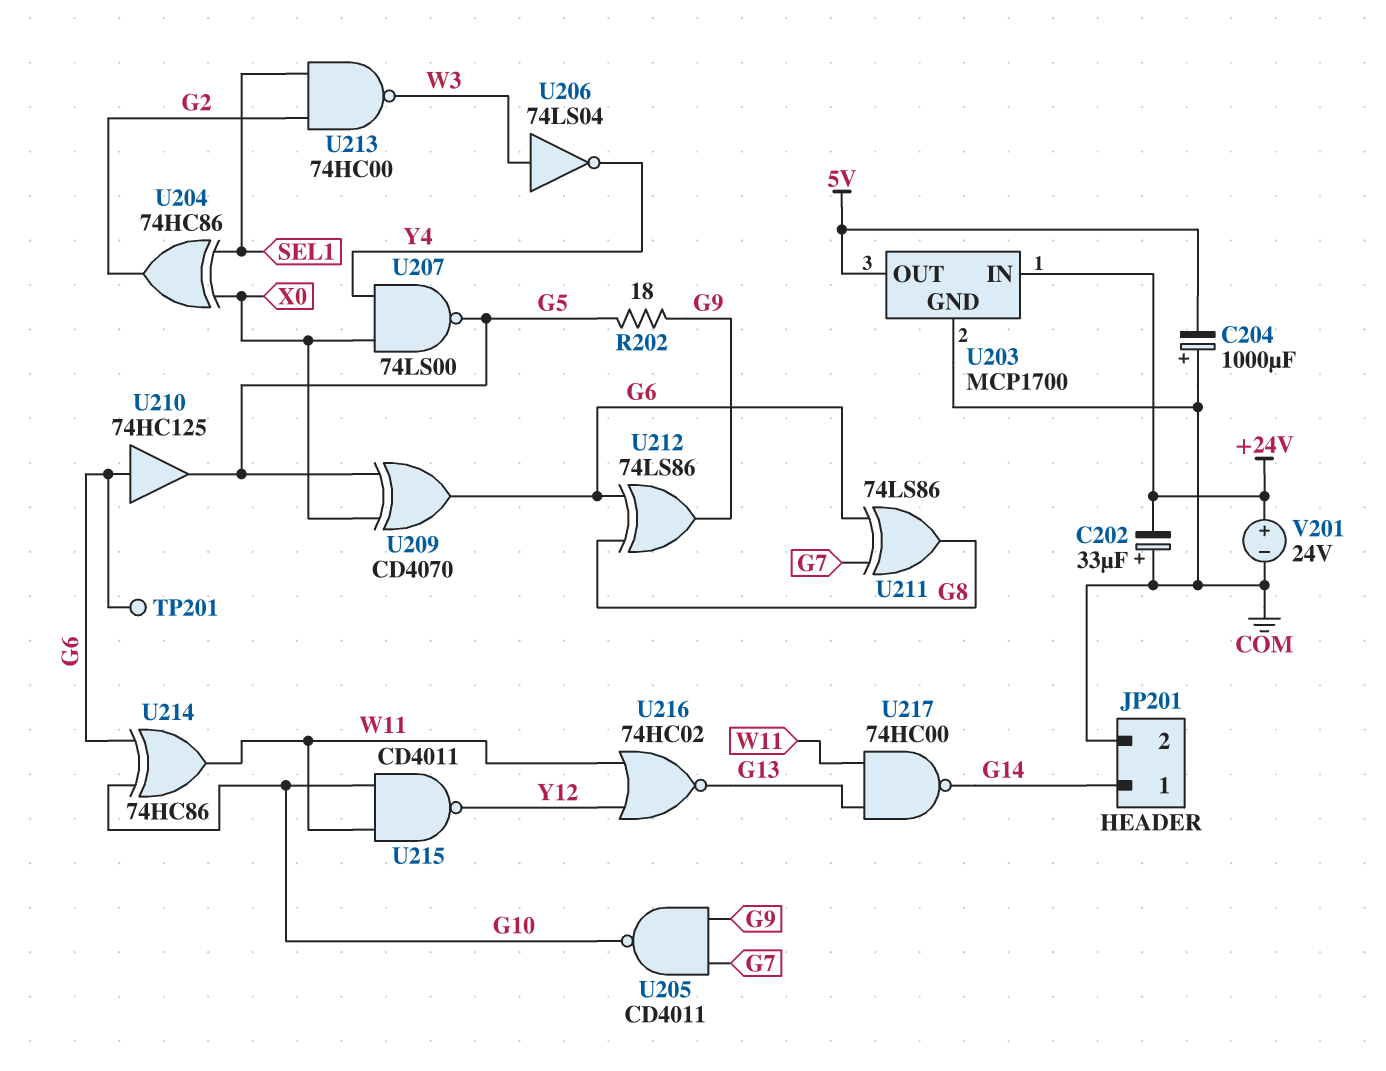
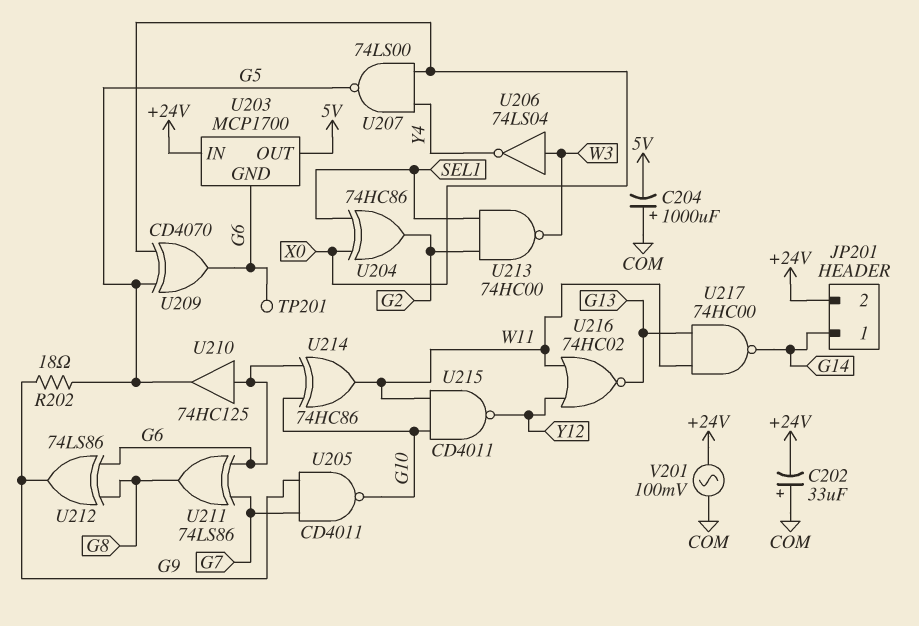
JP201 pin 2: COM -> +24V
U203 pin GND: COM -> G6
V201: 24V (plus +24V, minus COM) -> AC 100mV (+24V, COM)

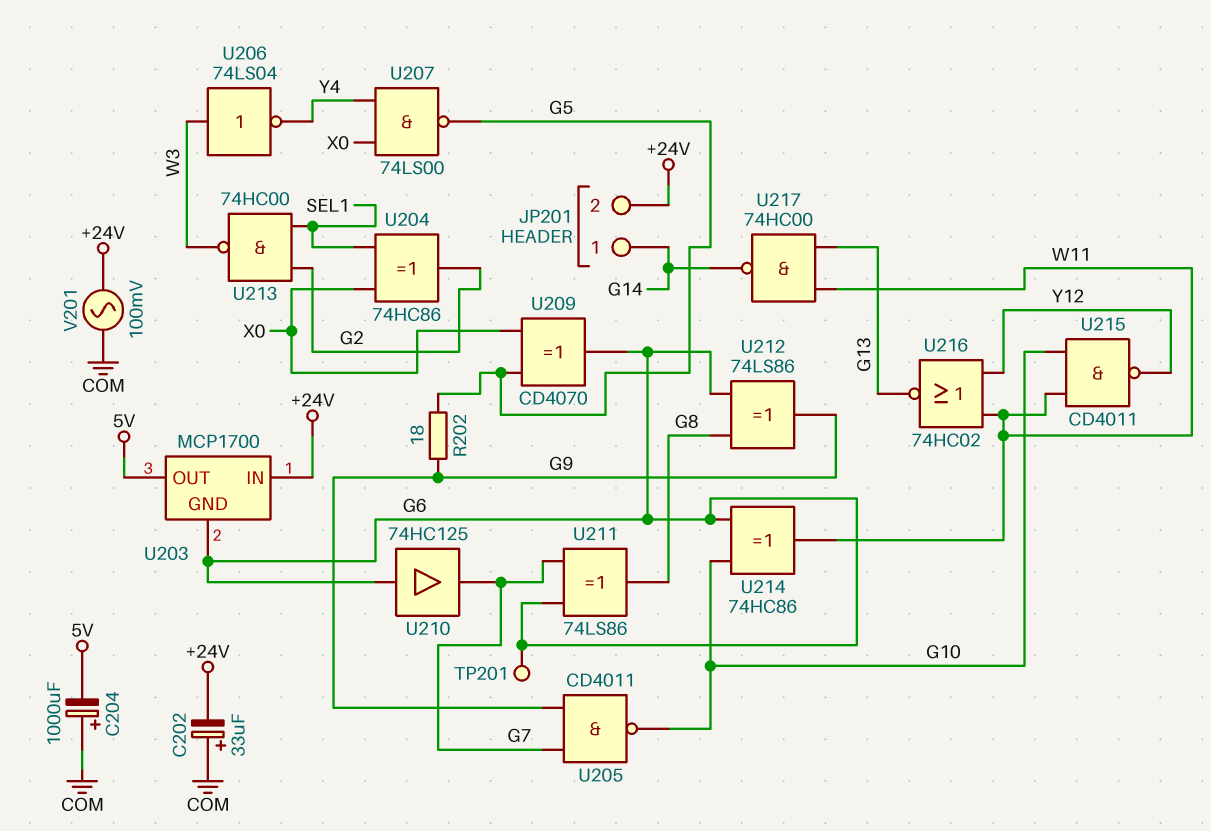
U210: buffer 74HC125 (in G6, out G5) -> buffer 74HC125 (in G6, out G7)

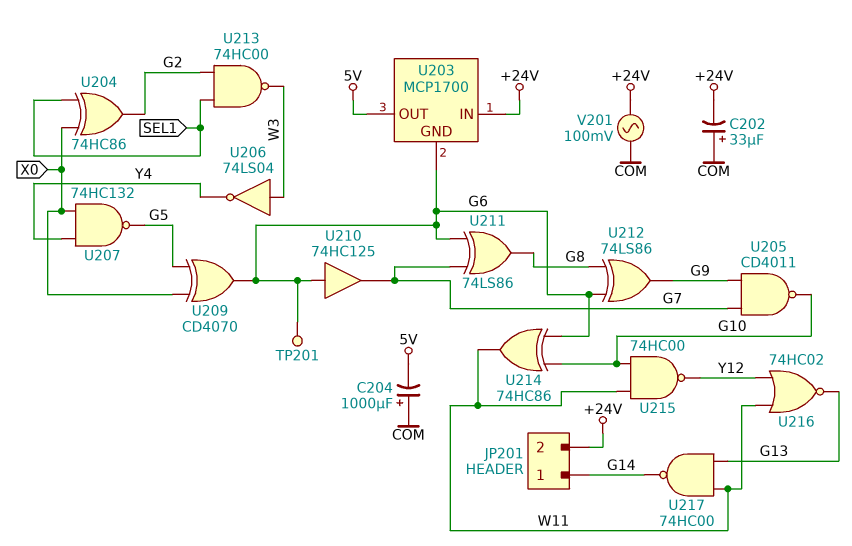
R202: 18 (G5, G9) -> none
U207: NAND 74LS00 (in X0, in Y4, out G5) -> NAND 74HC132 (in X0, in Y4, out G5)
U215: NAND CD4011 (in G10, in W11, out Y12) -> NAND 74HC00 (in G10, in W11, out Y12)

